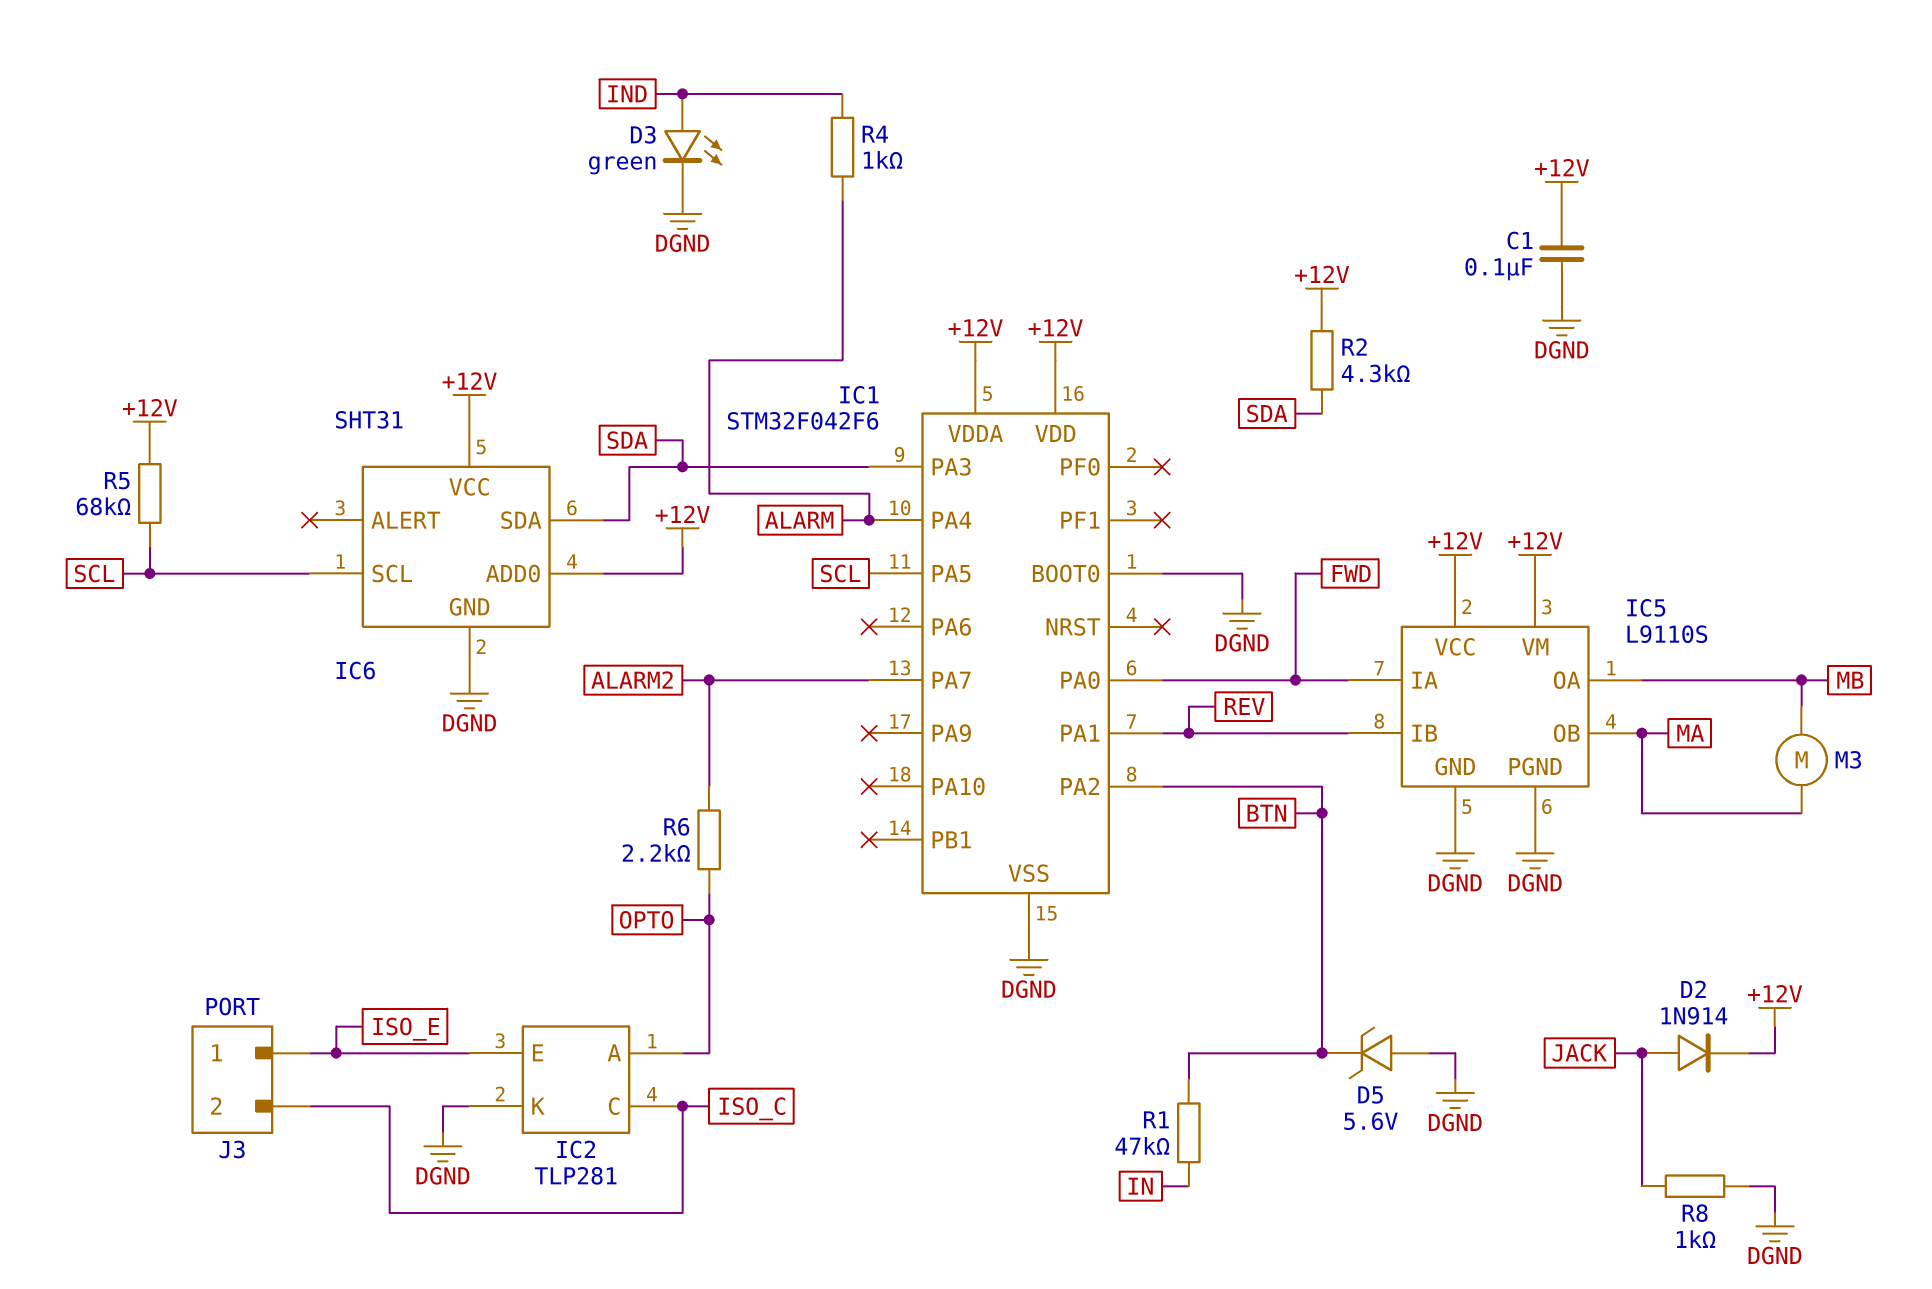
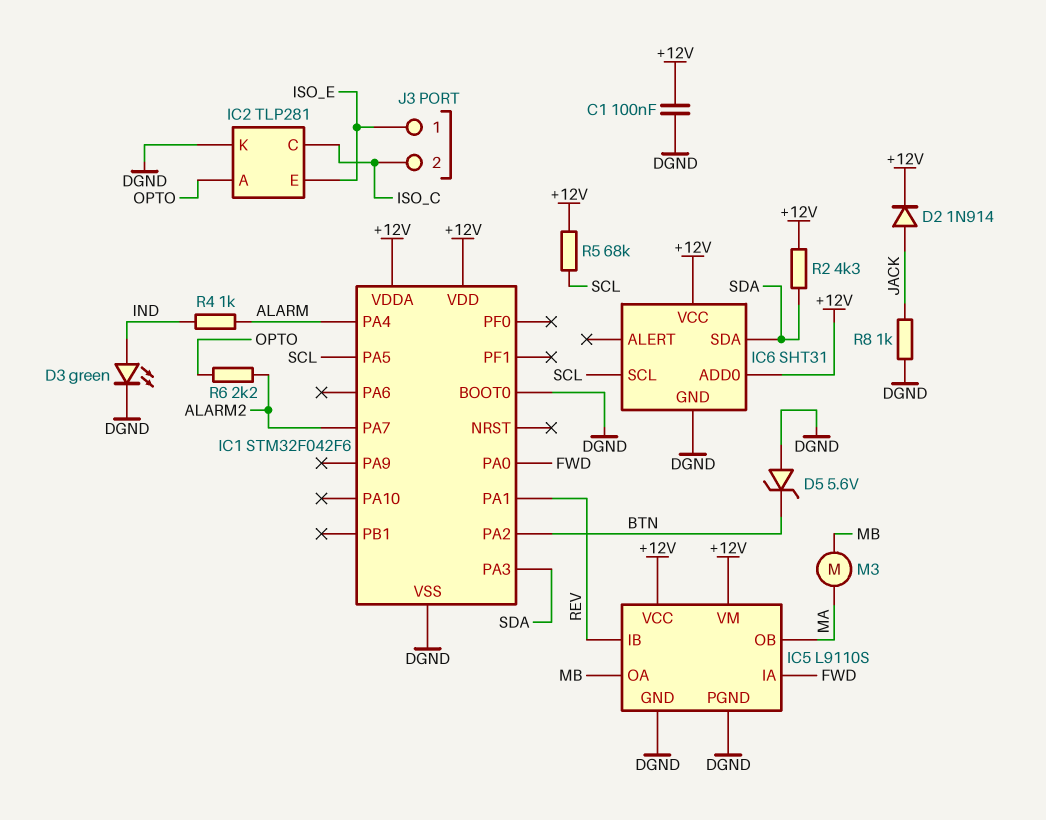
R1: 47k (BTN, IN) -> none

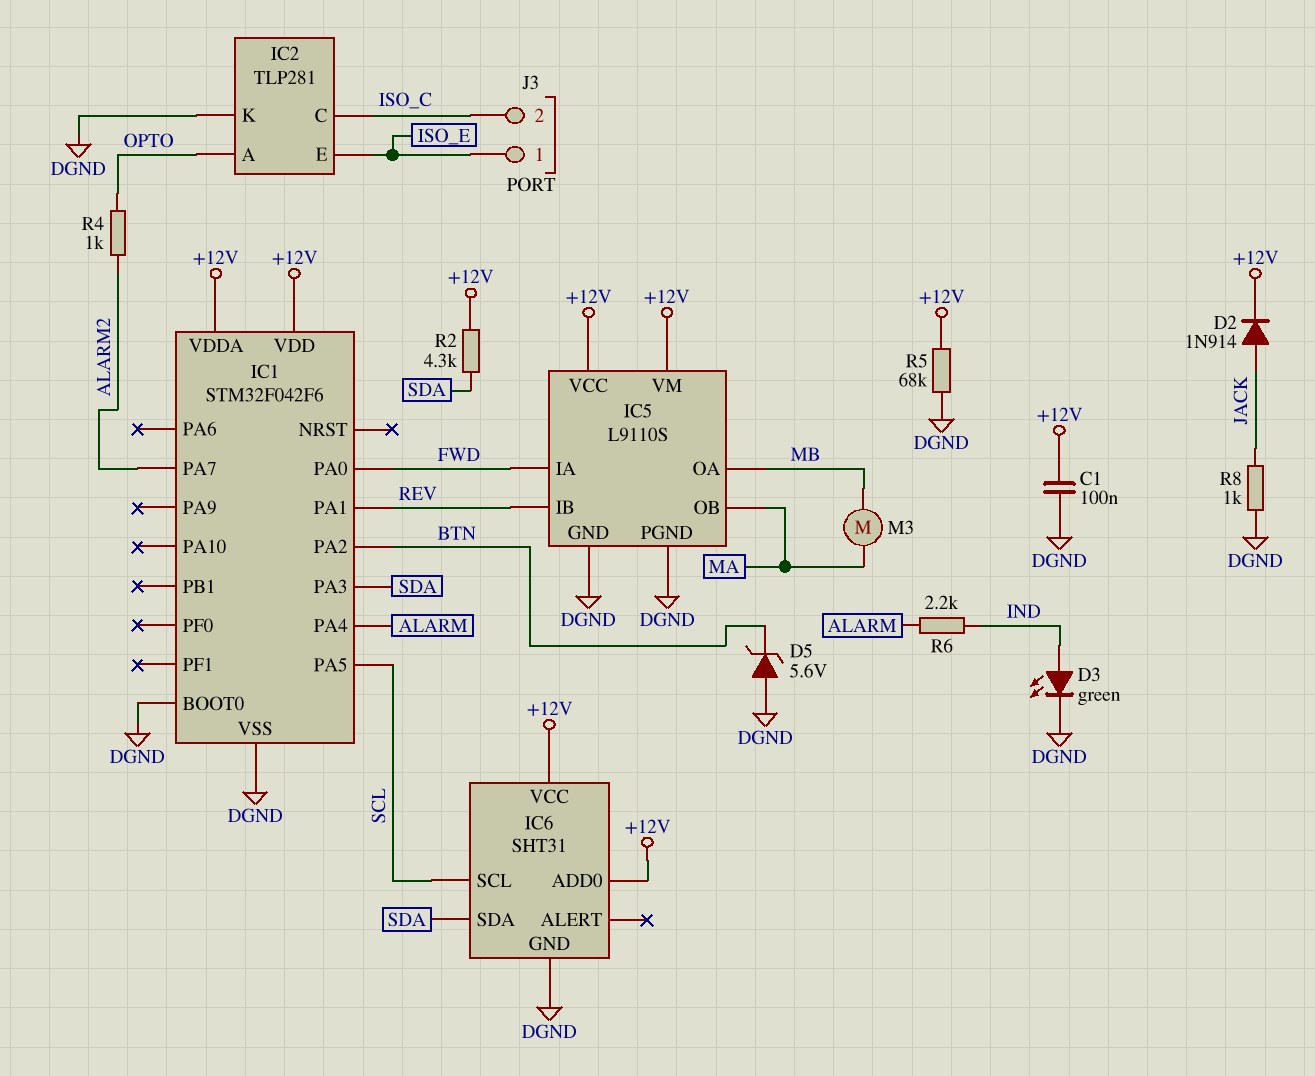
R4: 1k (ALARM, IND) -> 1k (ALARM2, OPTO)
R5: 68k (+12V, SCL) -> 68k (+12V, DGND)
R6: 2.2k (ALARM2, OPTO) -> 2.2k (ALARM, IND)

